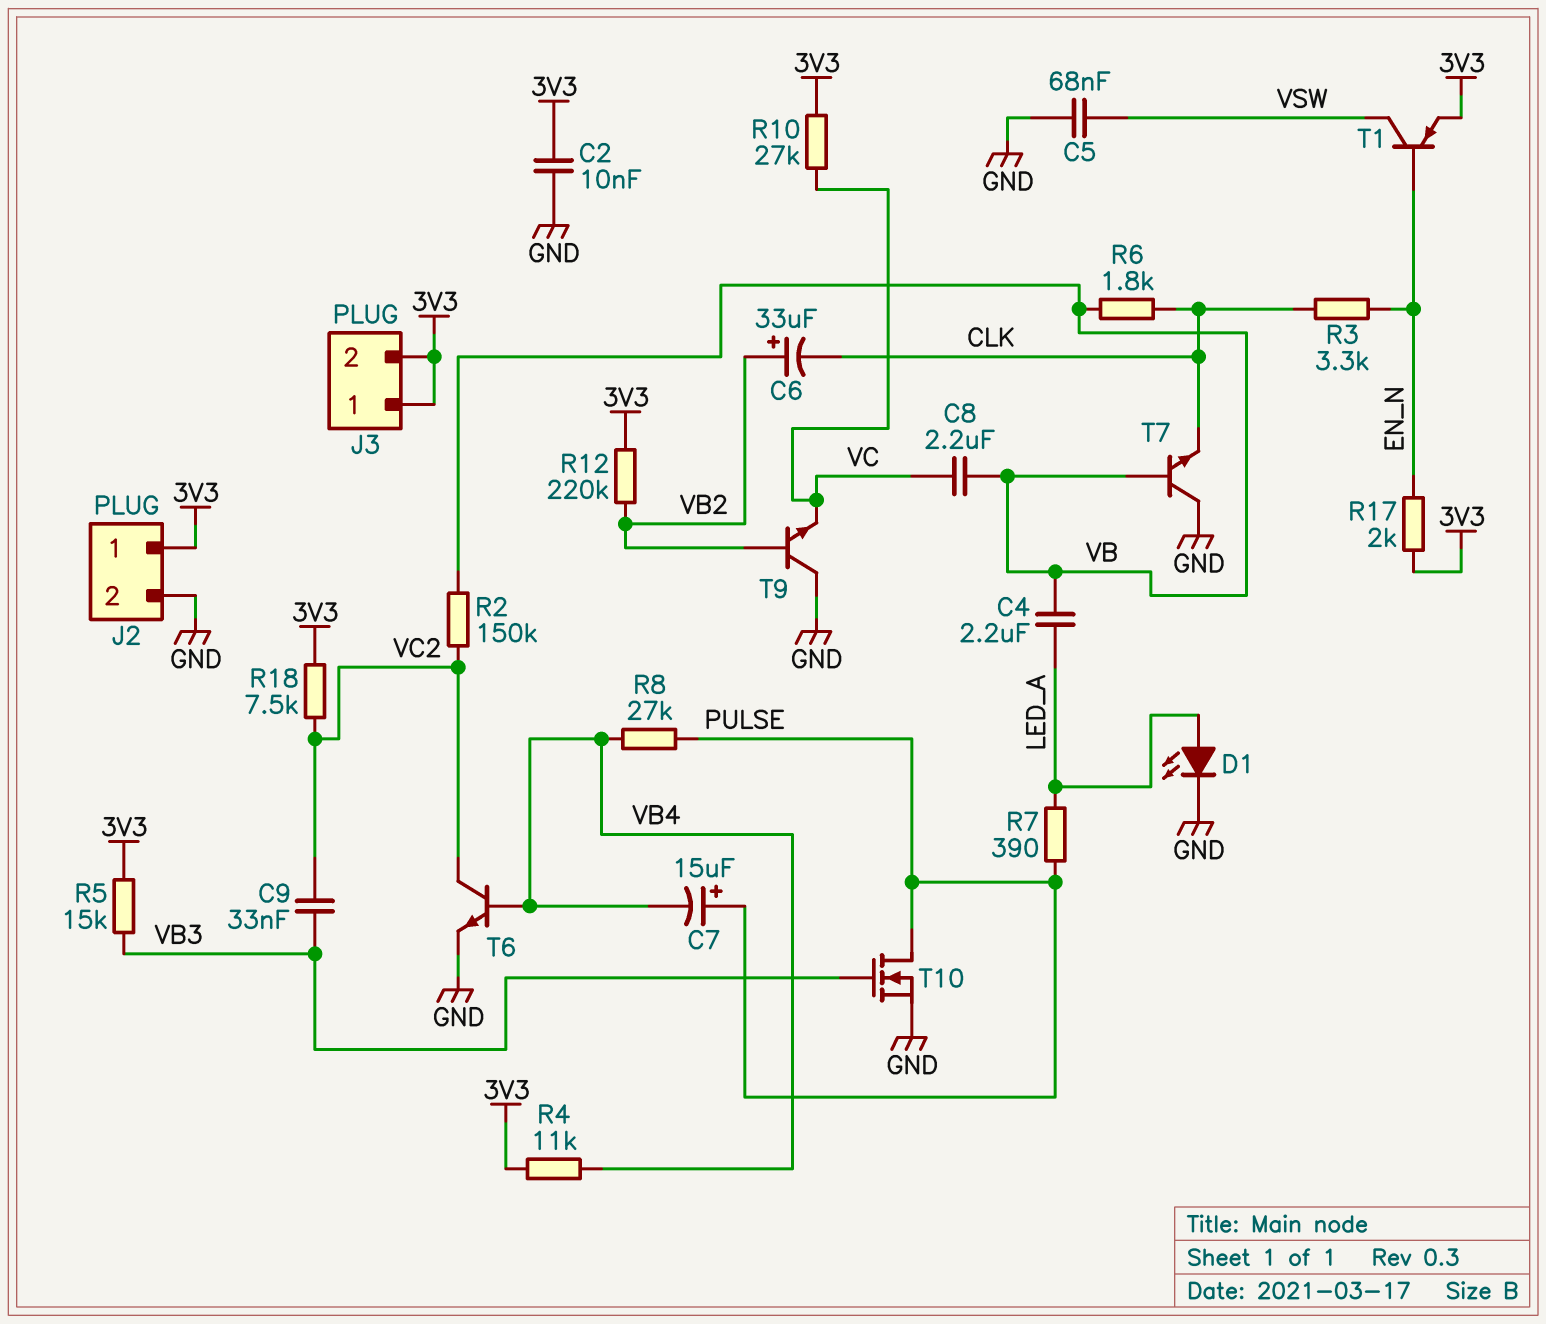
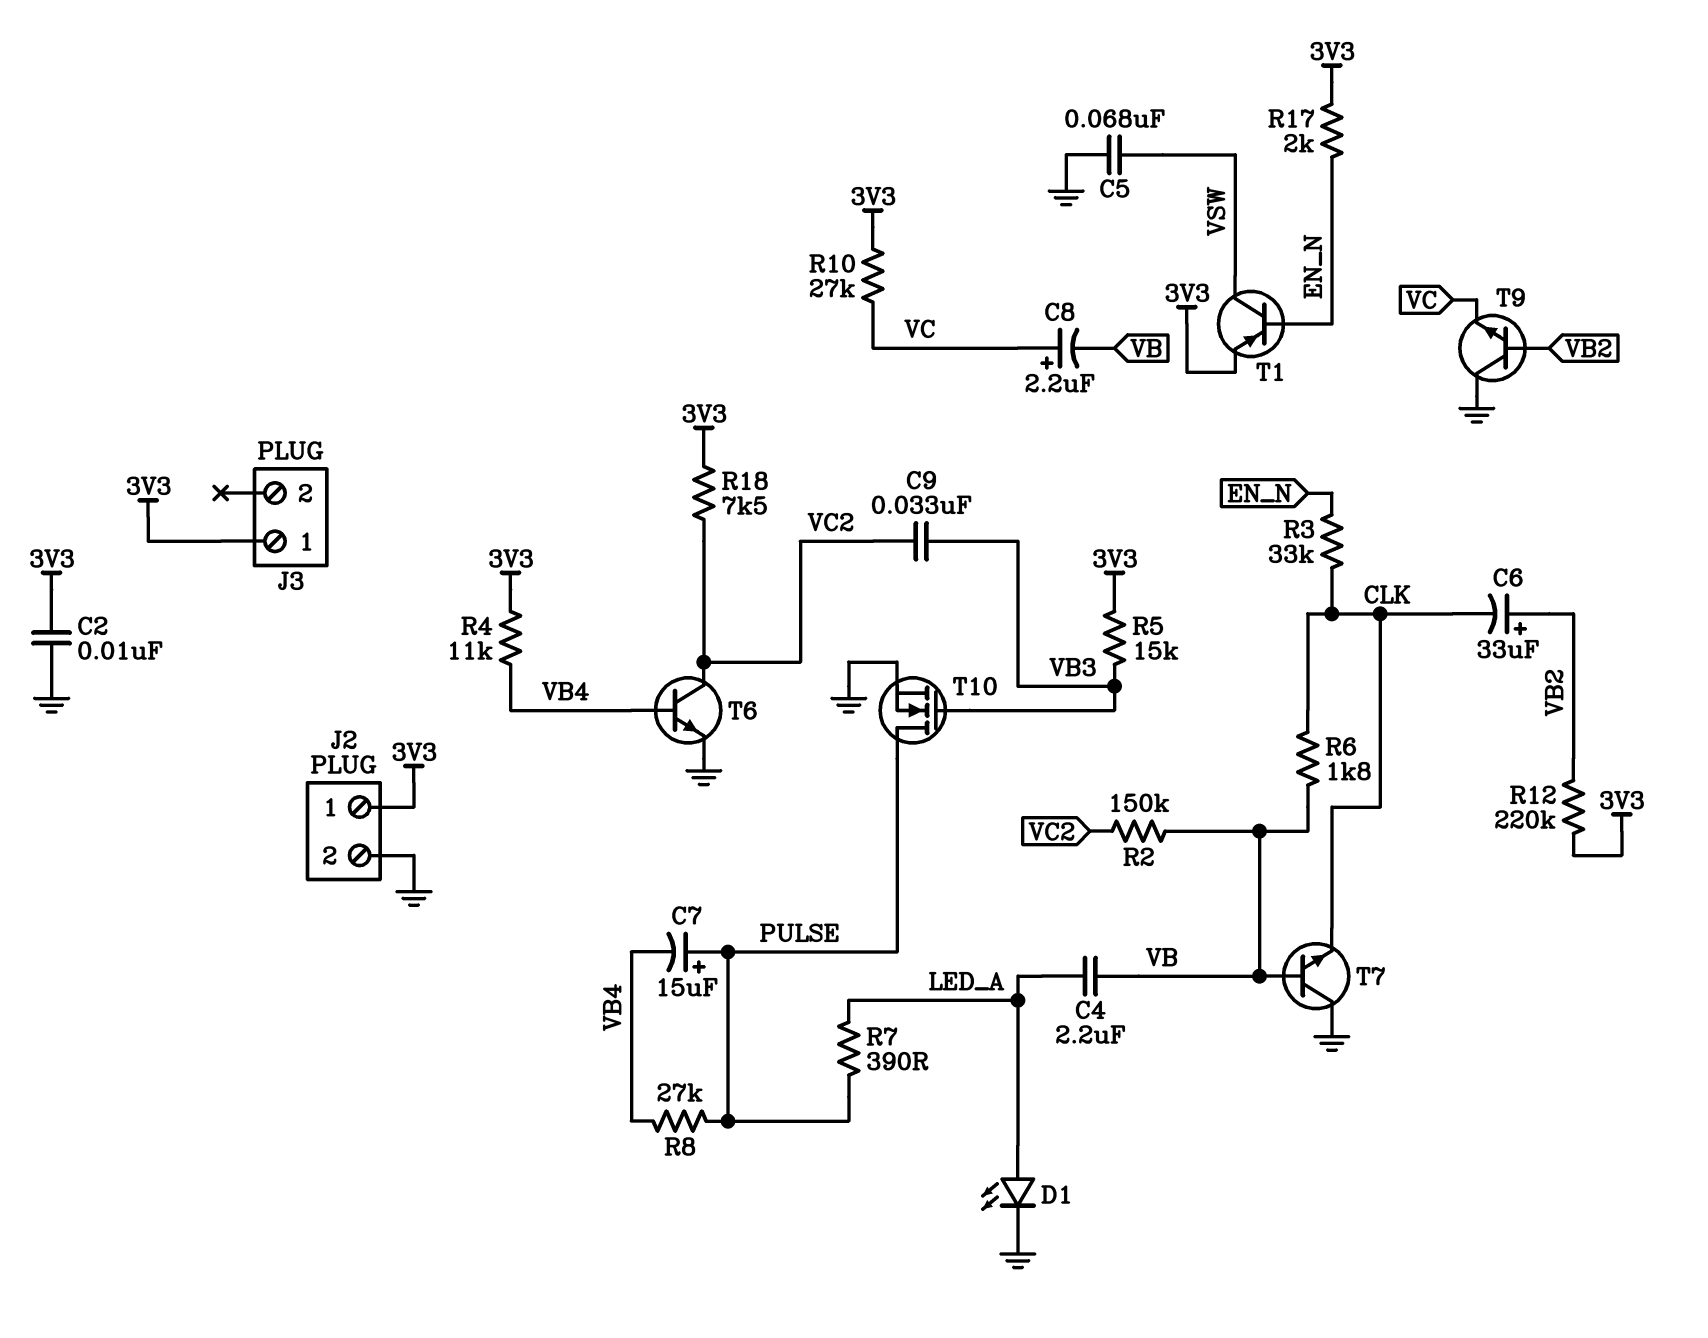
C8: 2.2uF (VB, VC) -> 2.2uF (plus VC, minus VB)
J3 pin 2: 3V3 -> none
R3: 3.3k (CLK, EN_N) -> 33k (CLK, EN_N)

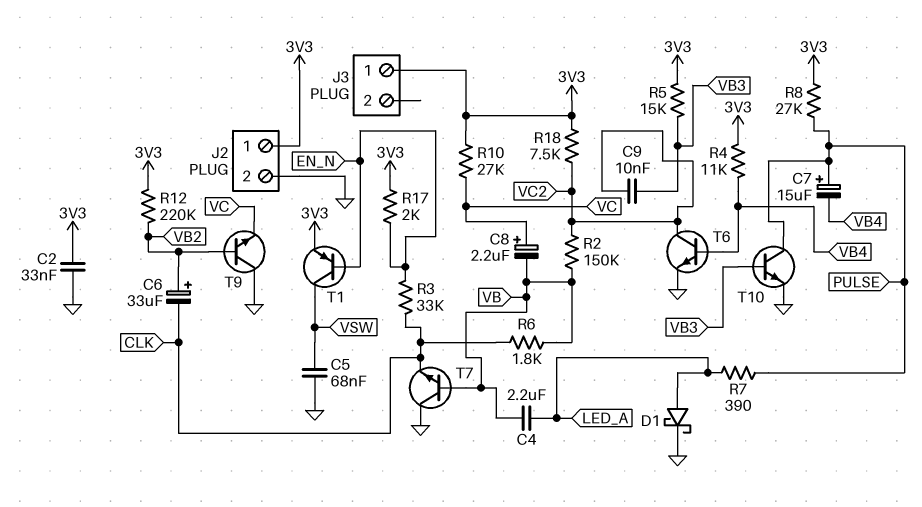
C2: 10nF (3V3, GND) -> 33nF (3V3, GND)
C9: 33nF (VB3, VC2) -> 10nF (VB3, VC2)
D1: LED (A LED_A, K GND) -> schottky (A LED_A, K GND)
R8: 27k (PULSE, VB4) -> 27k (3V3, PULSE)
T10: NMOS (G VB3, D PULSE, S GND) -> NPN (B VB3, C PULSE, E GND)

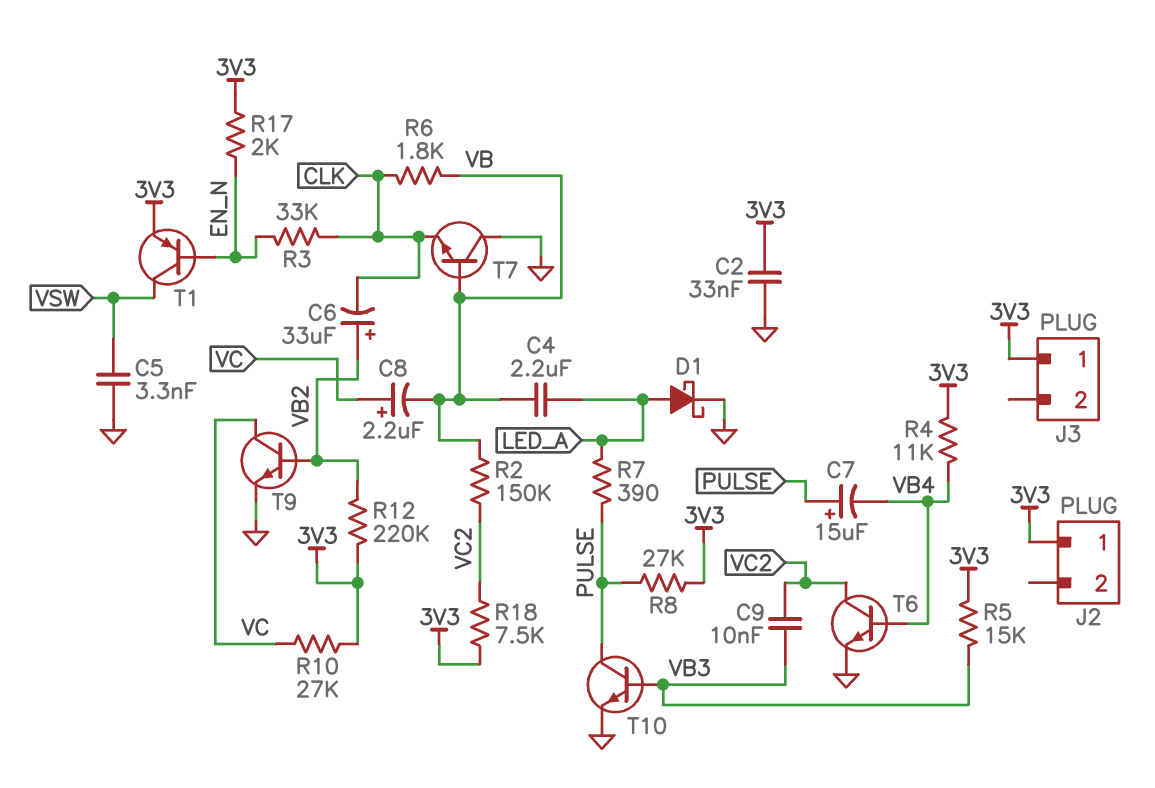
C5: 68nF (GND, VSW) -> 3.3nF (GND, VSW)
J2 pin 2: GND -> none
T9: NPN (B VB2, C GND, E VC) -> NPN (B VB2, C VC, E GND)

